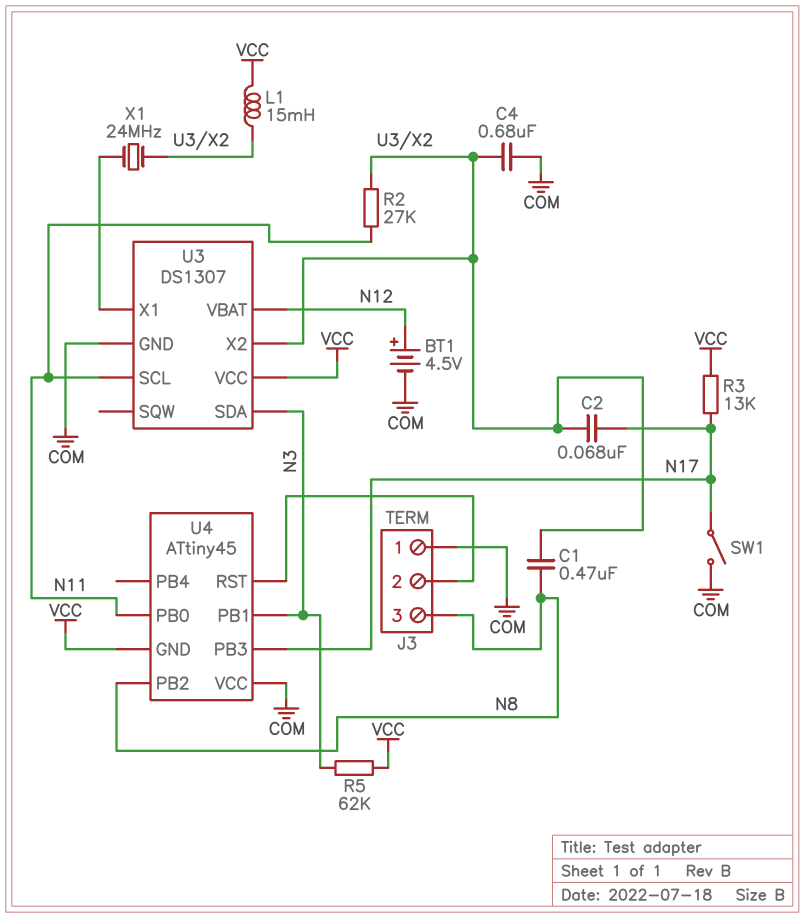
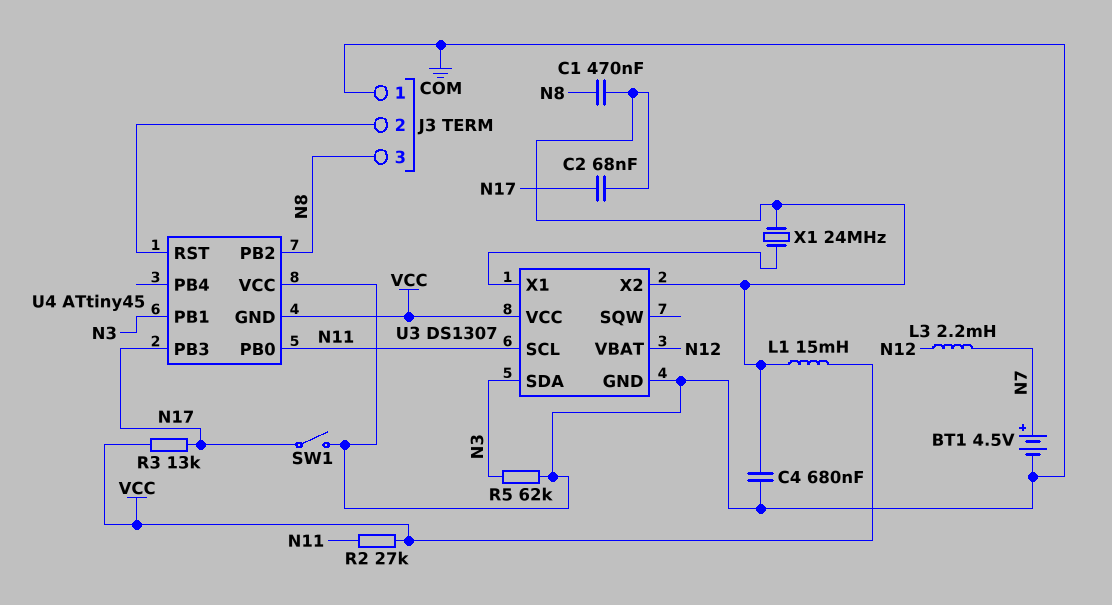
BT1: 4.5V (plus N12, minus COM) -> 4.5V (plus N7, minus COM)
L3: none -> 2.2mH (N7, N12)
R2: 27k (N11, U3/X2) -> 27k (N11, VCC)
R5: 62k (N3, VCC) -> 62k (COM, N3)

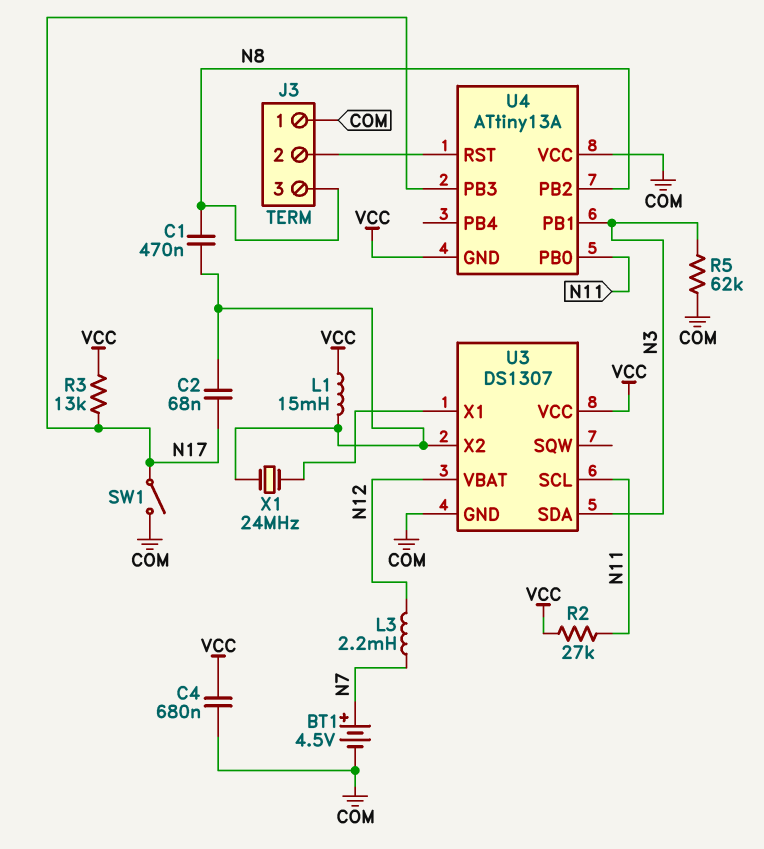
C4: 680nF (COM, U3/X2) -> 680nF (COM, VCC)
U4: ATtiny45 -> ATtiny13A

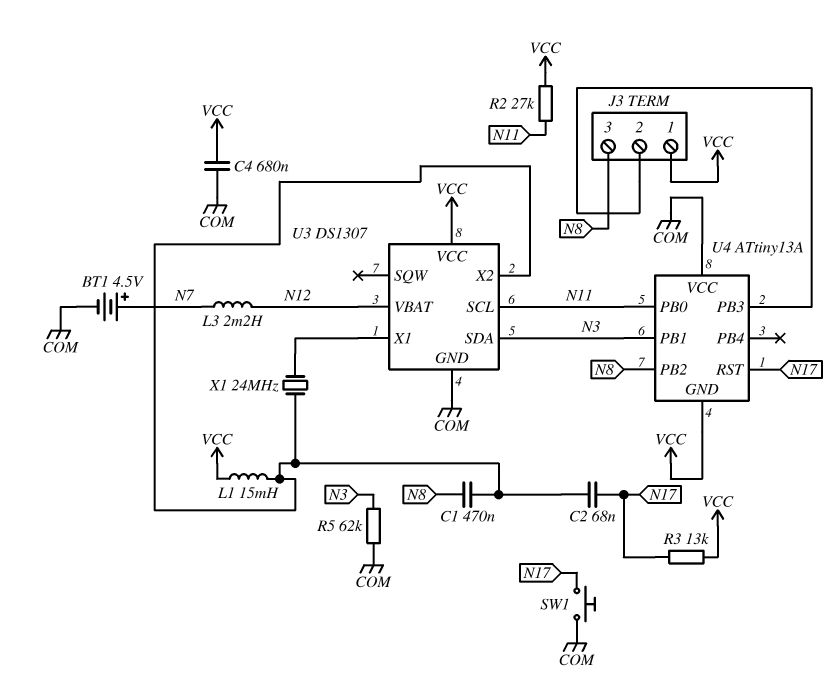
J3 pin 1: COM -> VCC
SW1: switch (COM, N17) -> button (COM, N17)
U4 pin PB3: N17 -> J3/2
U4 pin RST: J3/2 -> N17

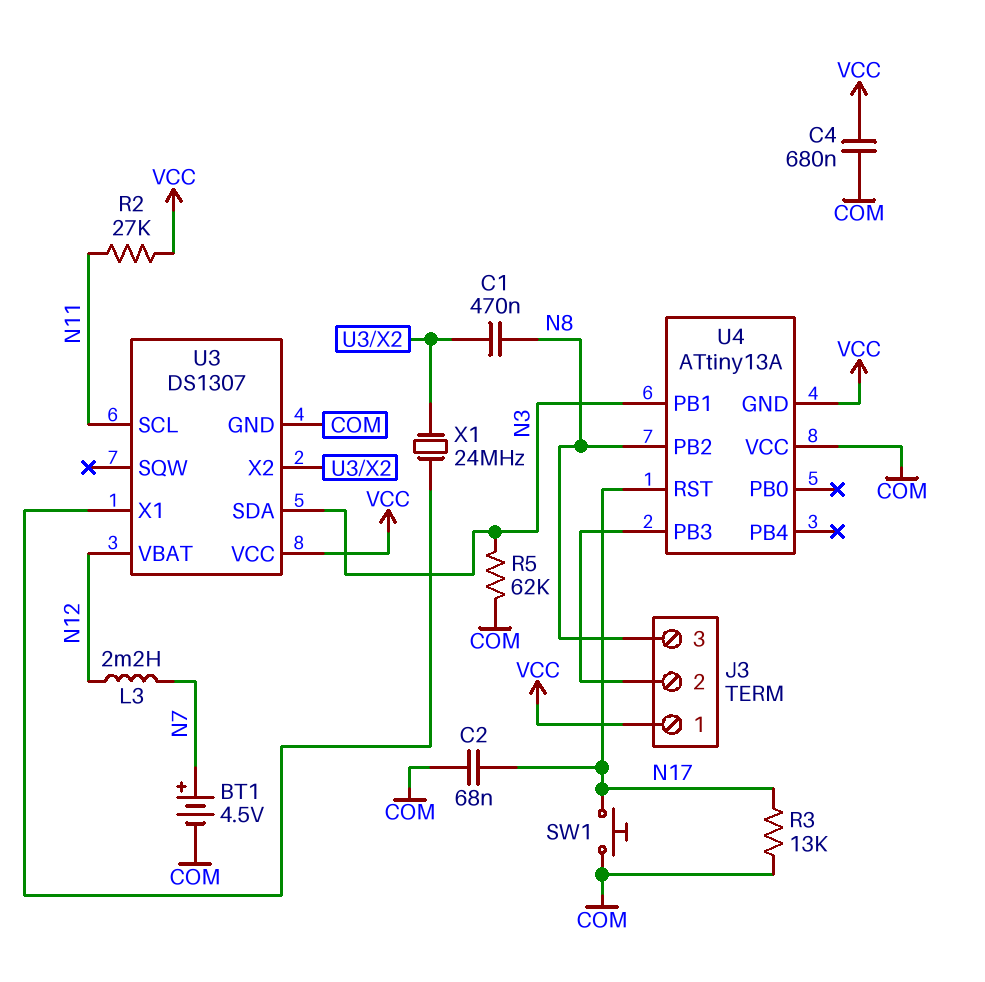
C2: 68nF (N17, U3/X2) -> 68nF (COM, N17)
L1: 15mH (U3/X2, VCC) -> none
R3: 13k (N17, VCC) -> 13k (COM, N17)
U4 pin PB0: N11 -> none

